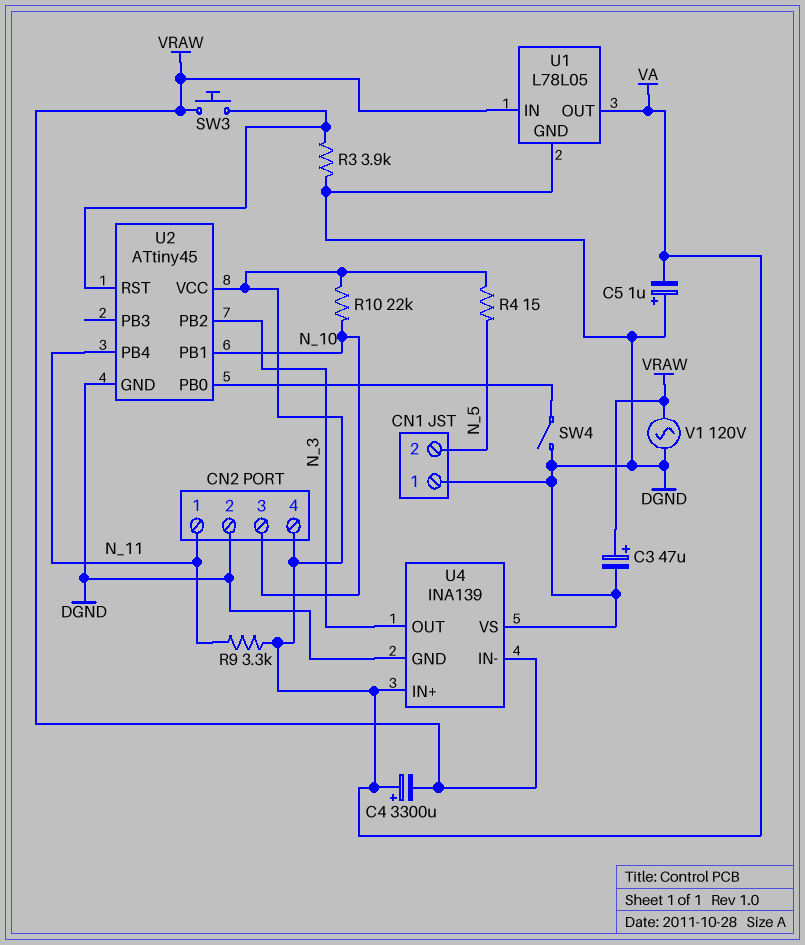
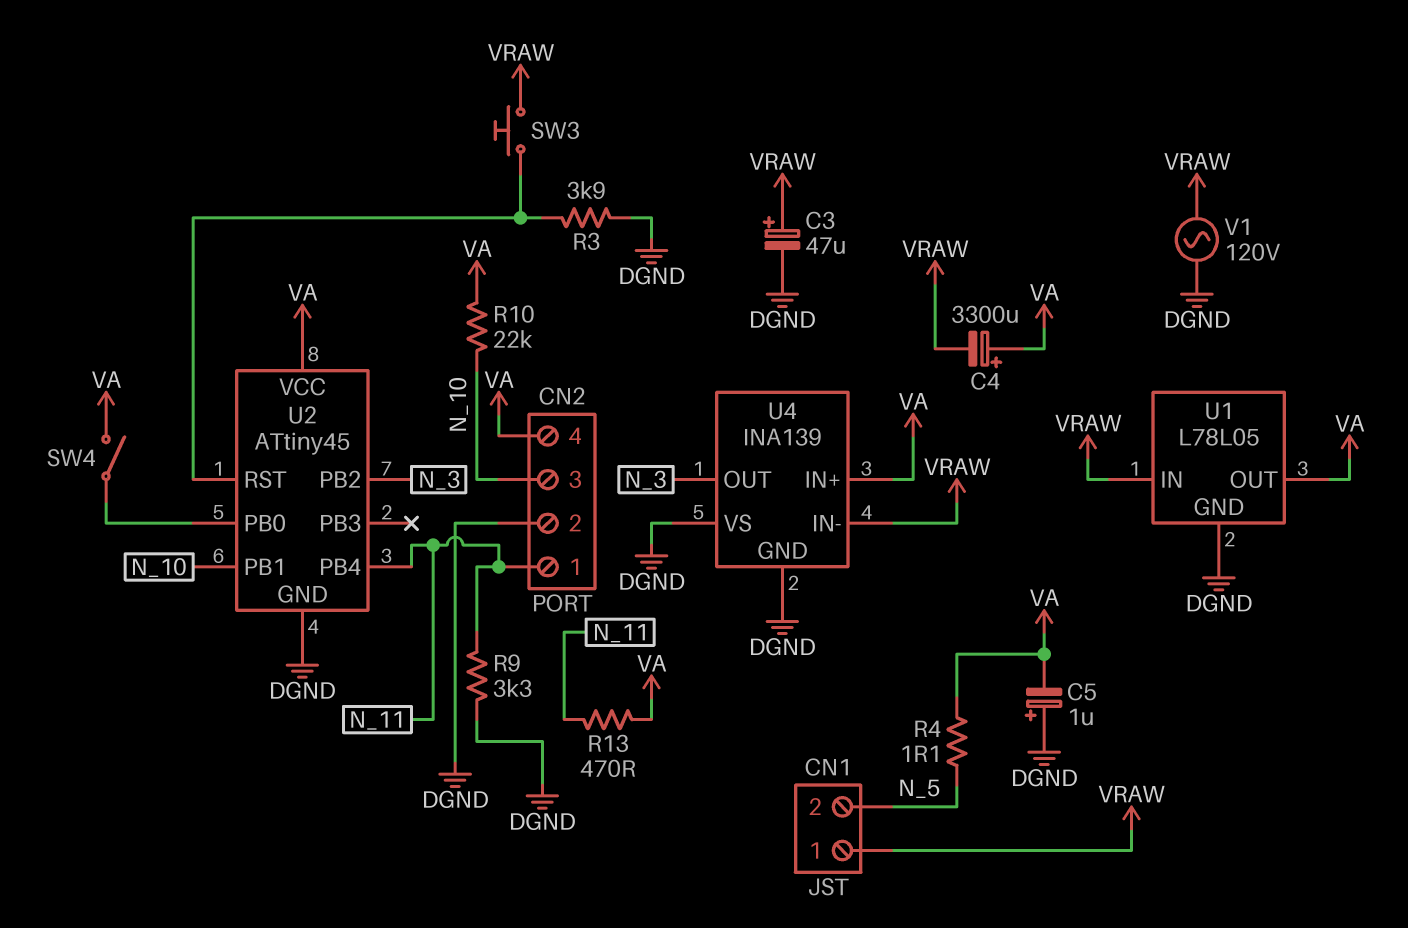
CN1 pin 1: DGND -> VRAW
R4: 15 (N_5, VA) -> 1.1 (N_5, VA)
R9: 3.3k (N_11, VA) -> 3.3k (DGND, N_11)
R13: none -> 470 (N_11, VA)
SW4: switch (DGND, U2/PB0) -> switch (U2/PB0, VA)

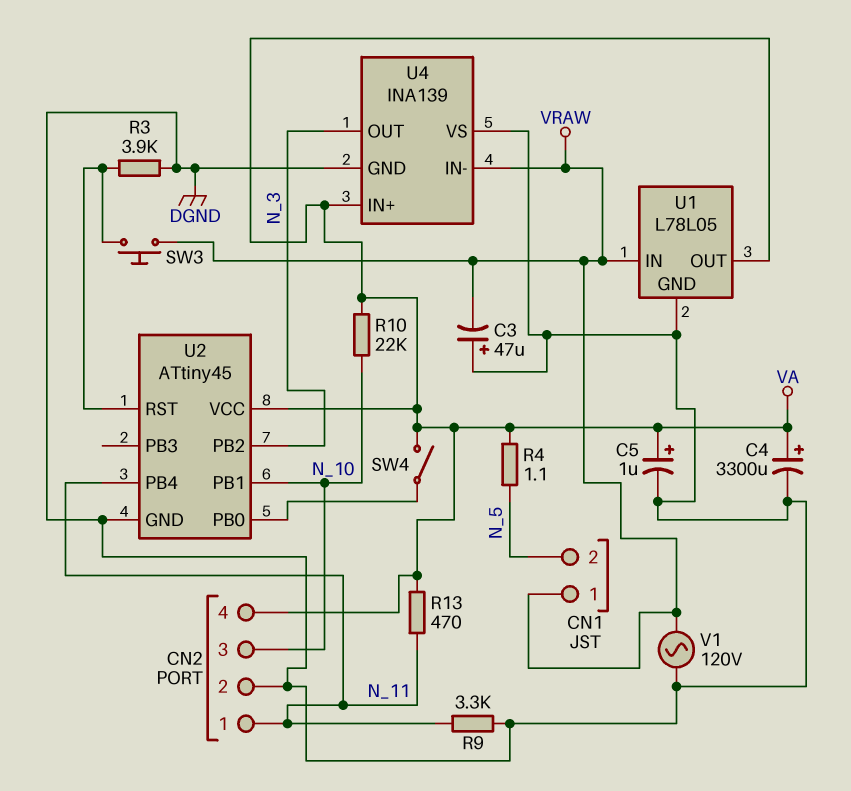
C3: 47uF (plus VRAW, minus DGND) -> 47uF (plus DGND, minus VRAW)
C4: 3300uF (plus VA, minus VRAW) -> 3300uF (plus VA, minus DGND)
C5: 1uF (plus DGND, minus VA) -> 1uF (plus VA, minus DGND)

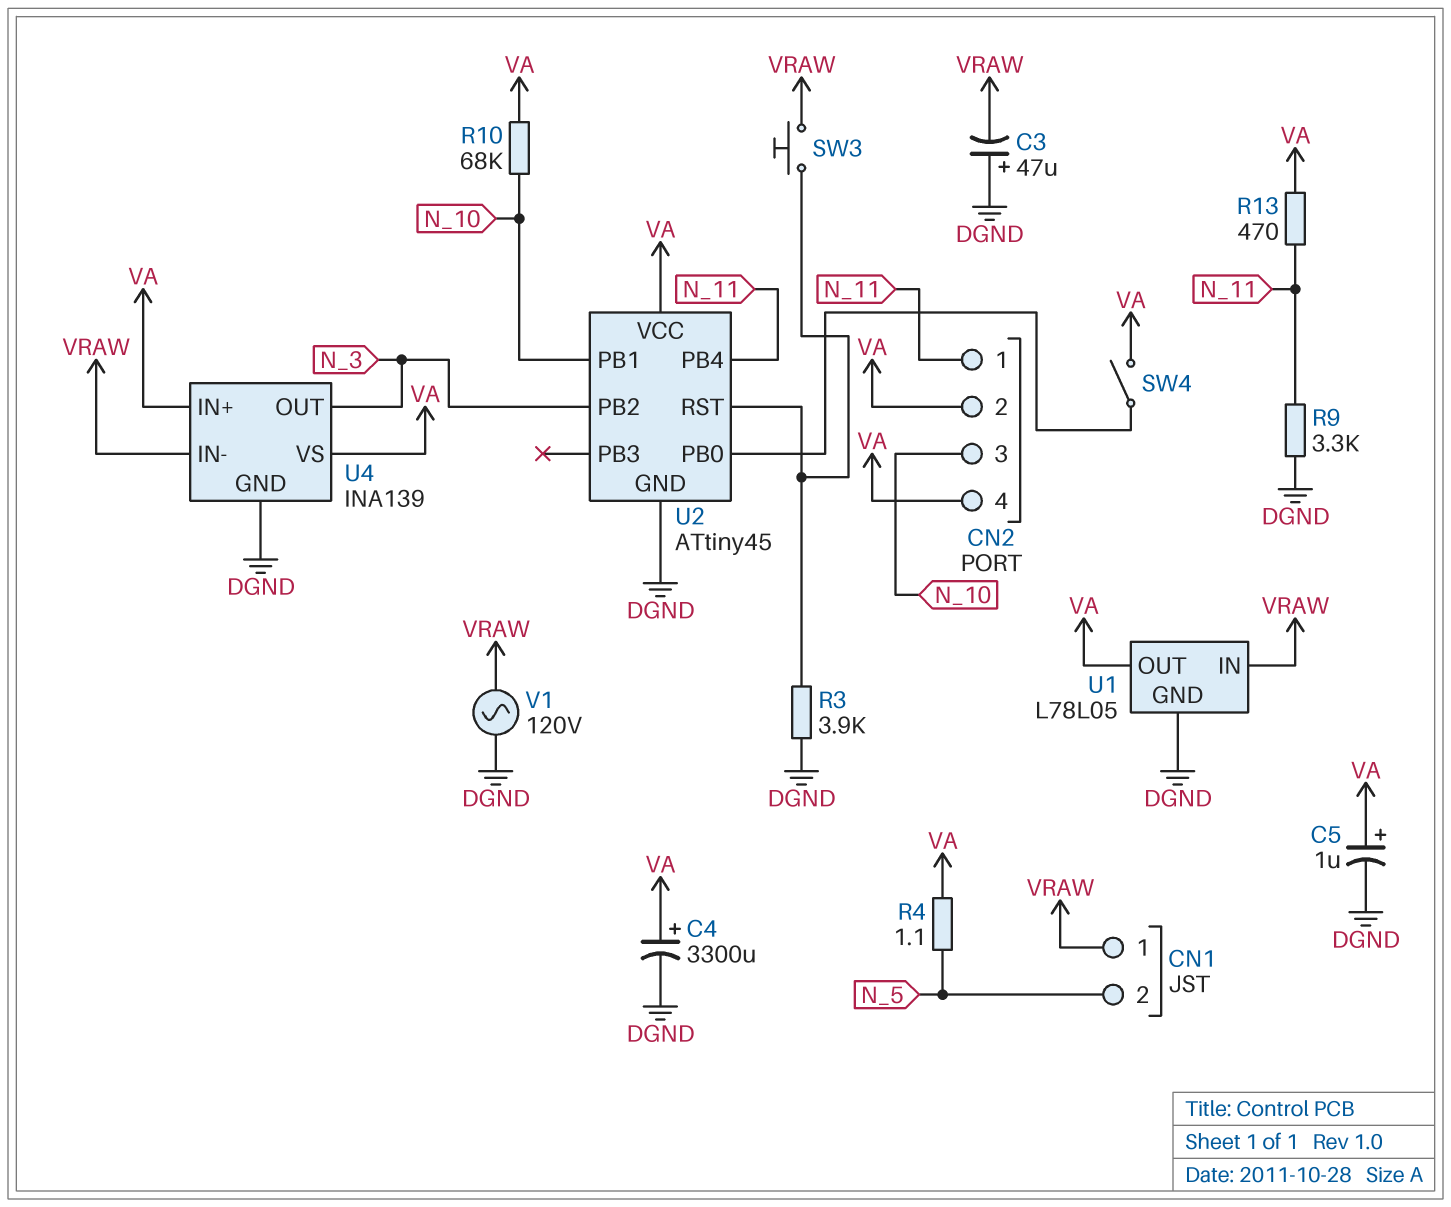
CN2 pin 2: DGND -> VA
R10: 22k (N_10, VA) -> 68k (N_10, VA)
U4 pin VS: DGND -> VA

